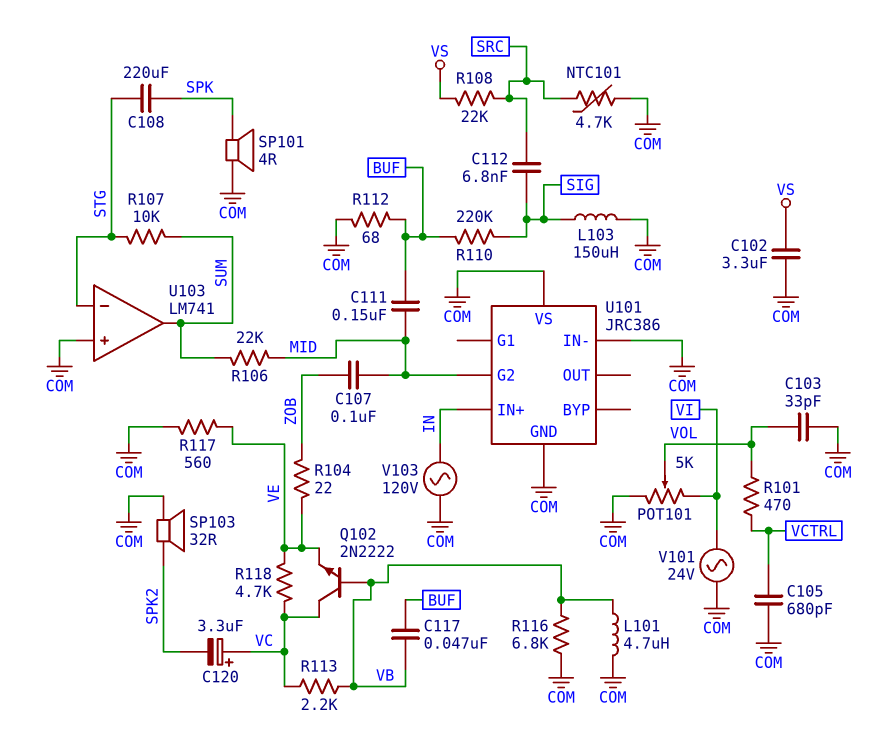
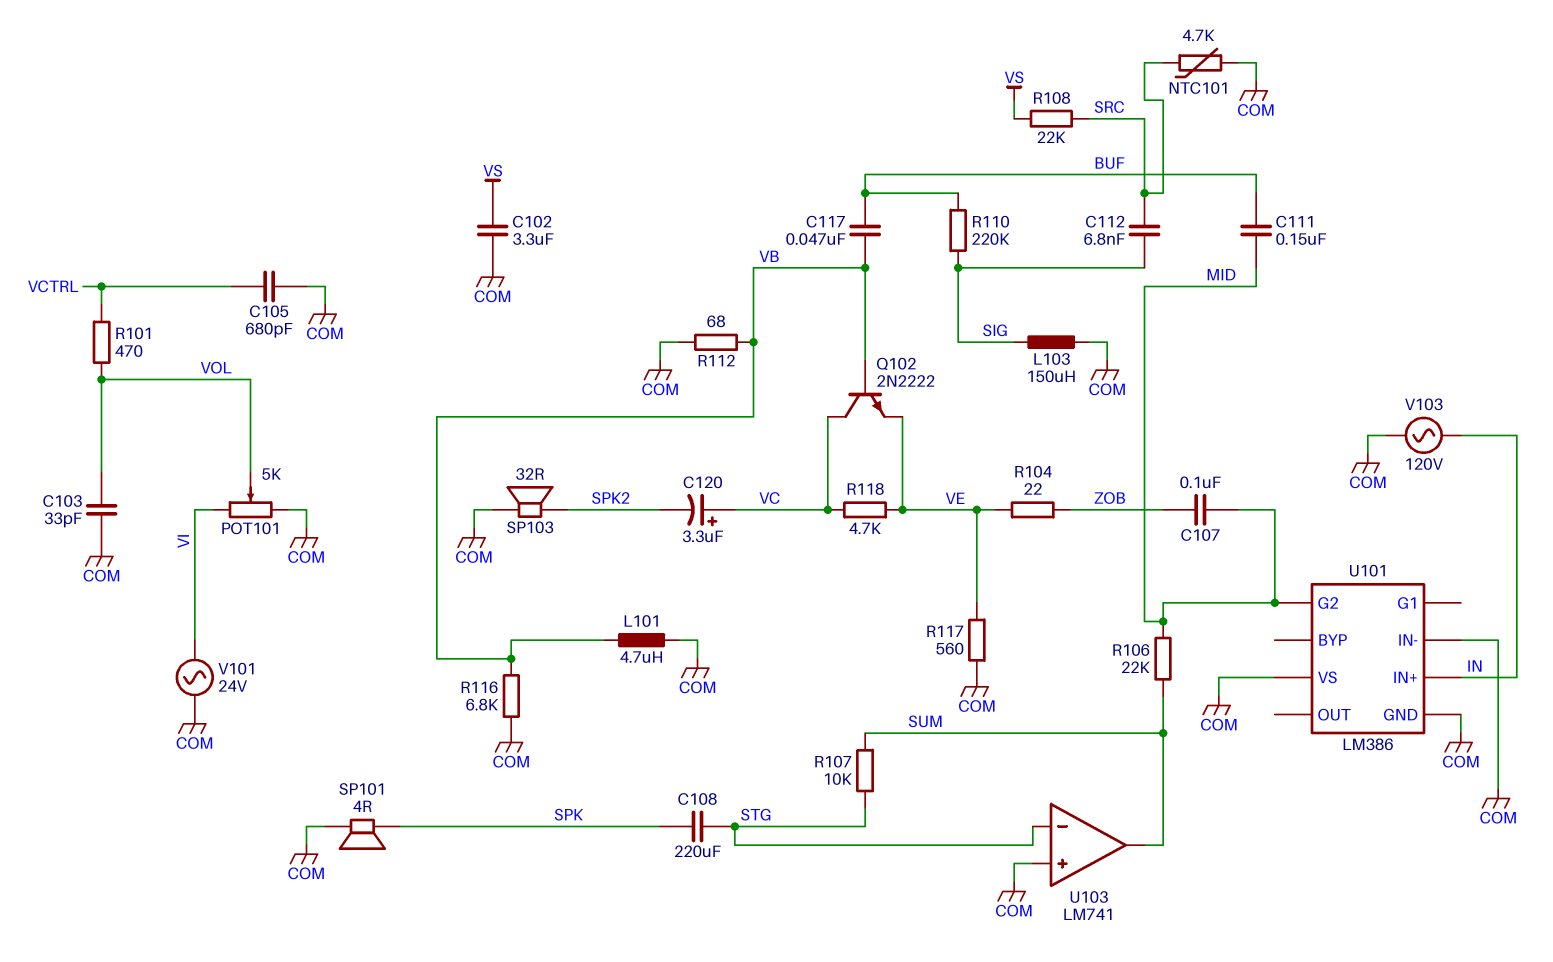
R112: 68 (BUF, COM) -> 68 (COM, VB)
R113: 2.2k (VB, VC) -> none
U101: JRC386 -> LM386

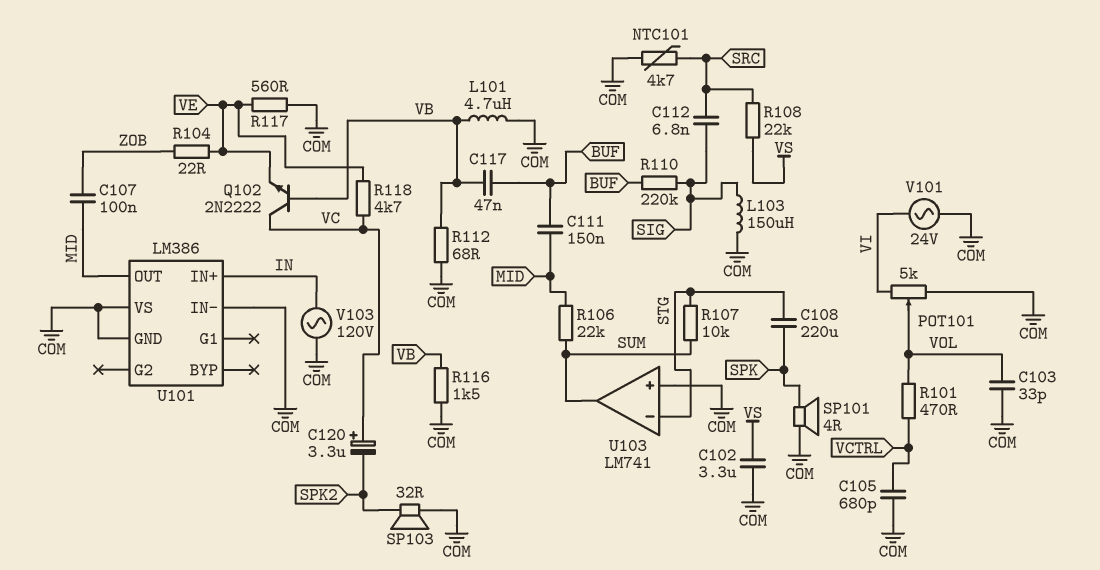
R116: 6.8k (COM, VB) -> 1.5k (COM, VB)
U101 pin G2: MID -> none
U101 pin OUT: none -> MID

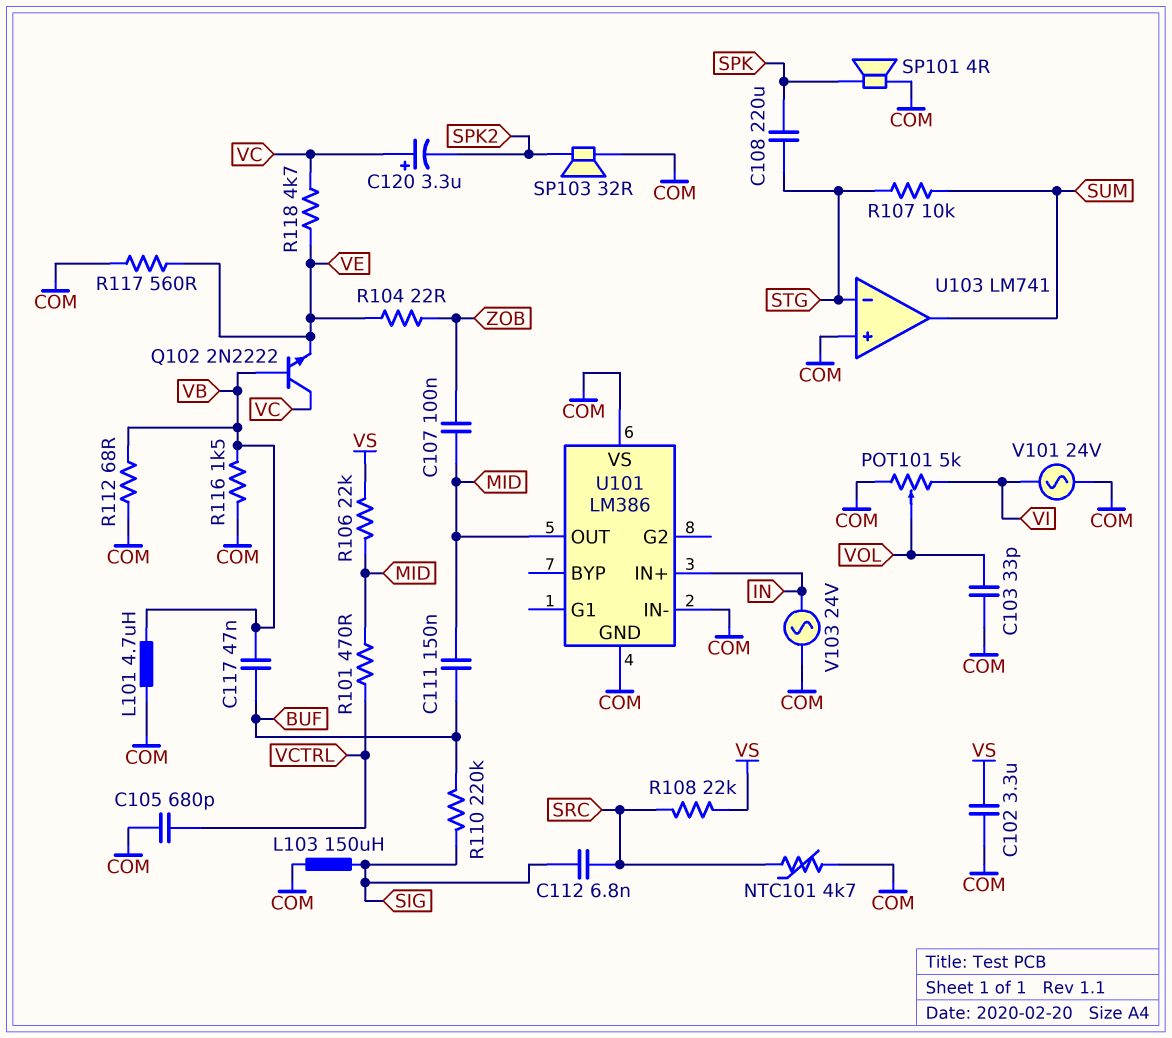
R101: 470 (VCTRL, VOL) -> 470 (MID, VCTRL)
R106: 22k (MID, SUM) -> 22k (MID, VS)
V103: AC 120V (COM, IN) -> AC 24V (COM, IN)

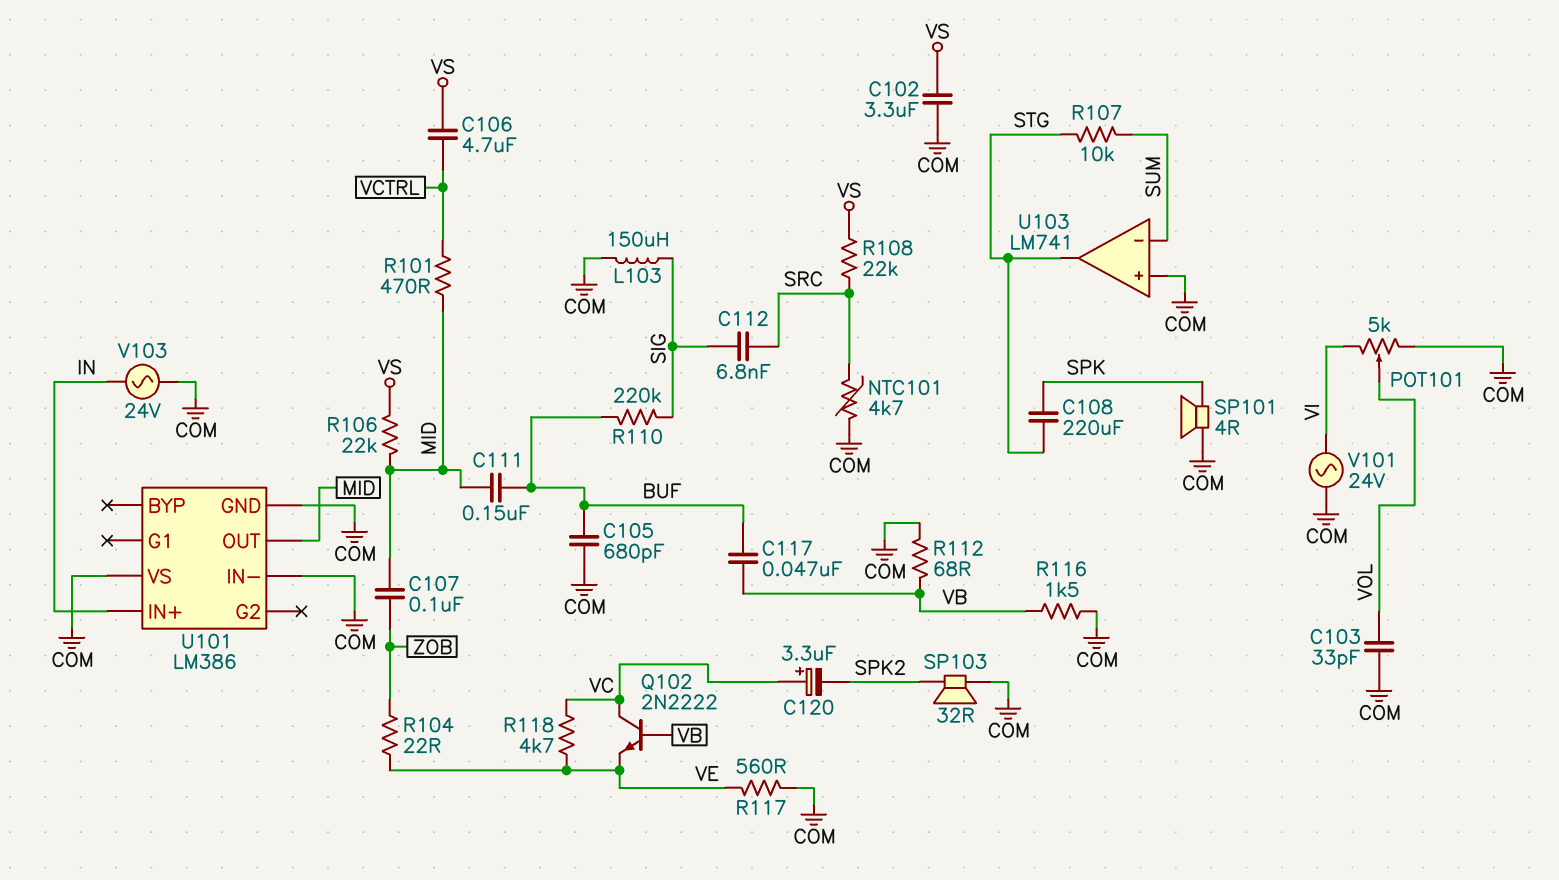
C105: 680pF (COM, VCTRL) -> 680pF (BUF, COM)
C106: none -> 4.7uF (VCTRL, VS)
L101: 4.7uH (COM, VB) -> none
U103 pin in-: STG -> SUM
U103 pin out: SUM -> STG

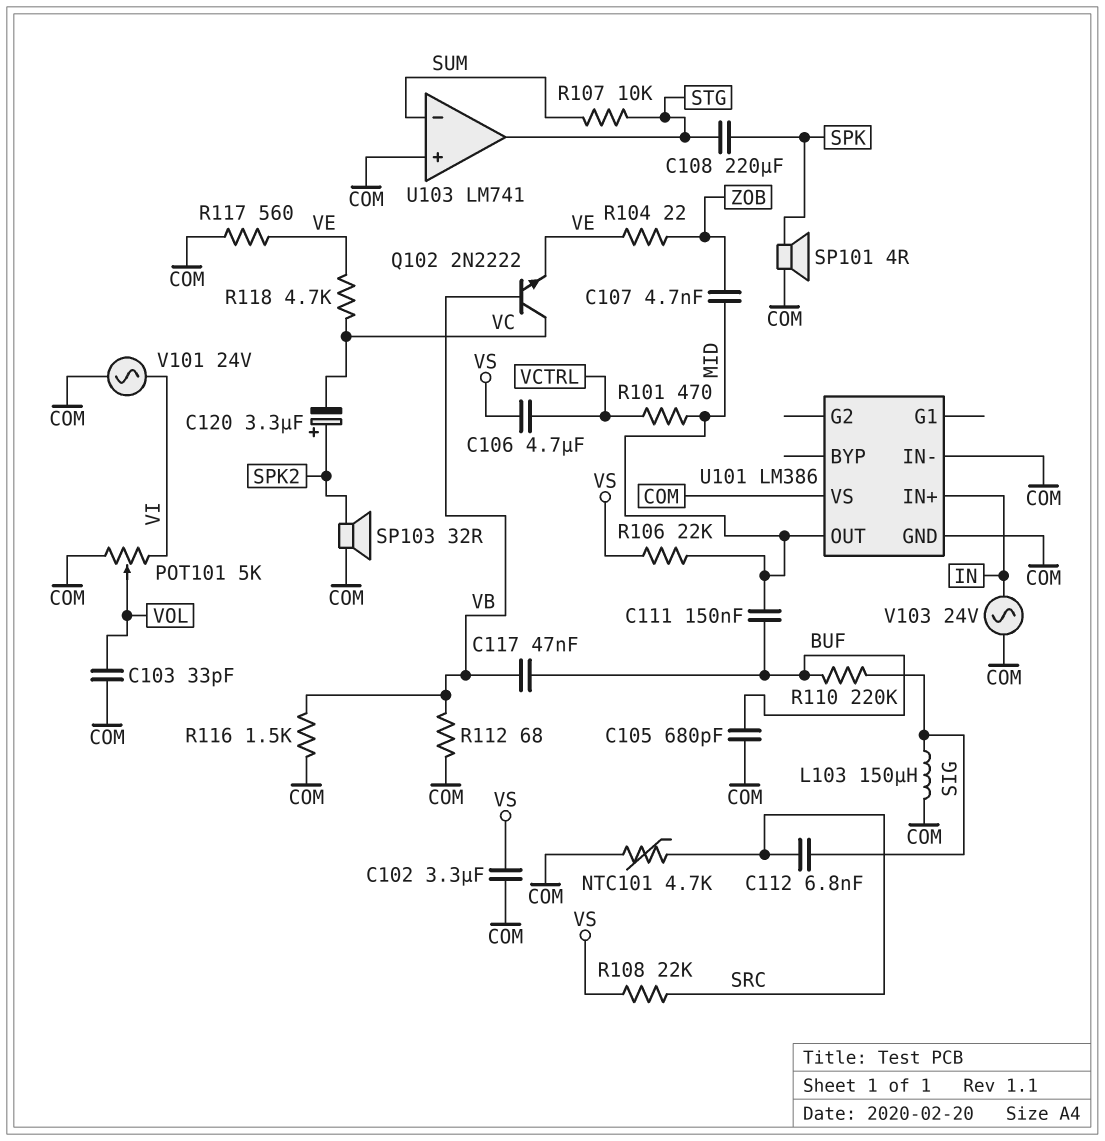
C107: 100nF (MID, ZOB) -> 4.7nF (MID, ZOB)
C120: 3.3uF (plus VC, minus SPK2) -> 3.3uF (plus SPK2, minus VC)

